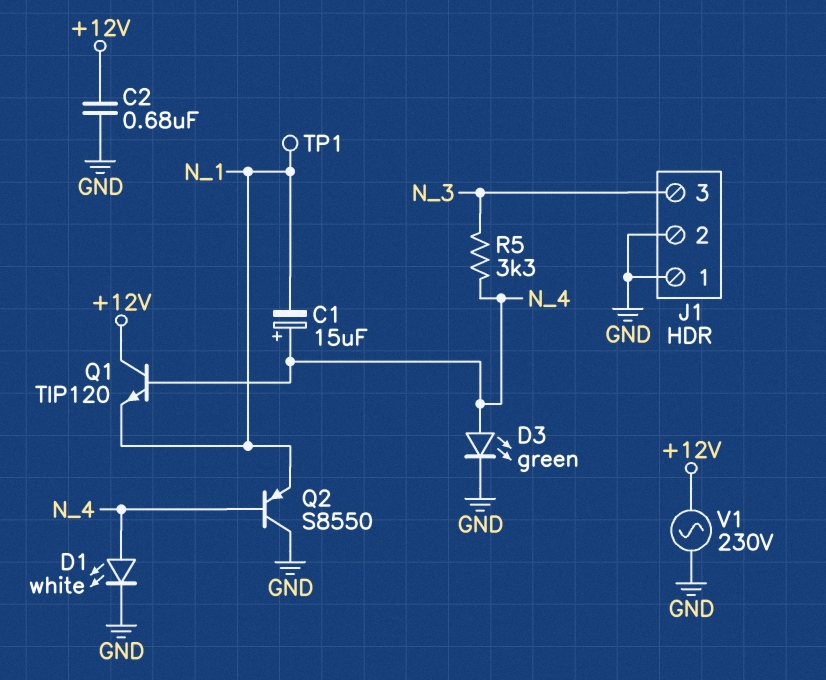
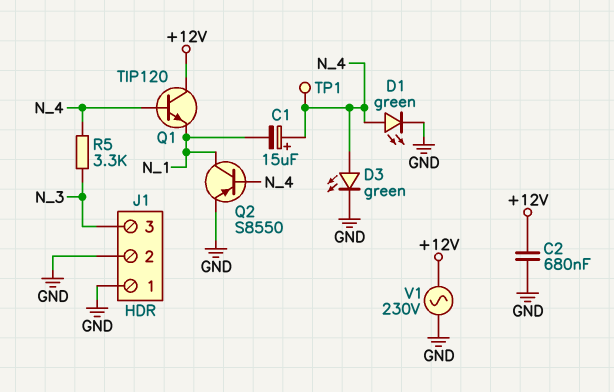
D1: LED white (A N_4, K GND) -> LED green (A N_4, K GND)
Q2: PNP S8550 (B N_4, C GND, E N_1) -> PNP S8550 (B N_4, C N_1, E GND)
TP1: test point (N_1) -> test point (N_4)

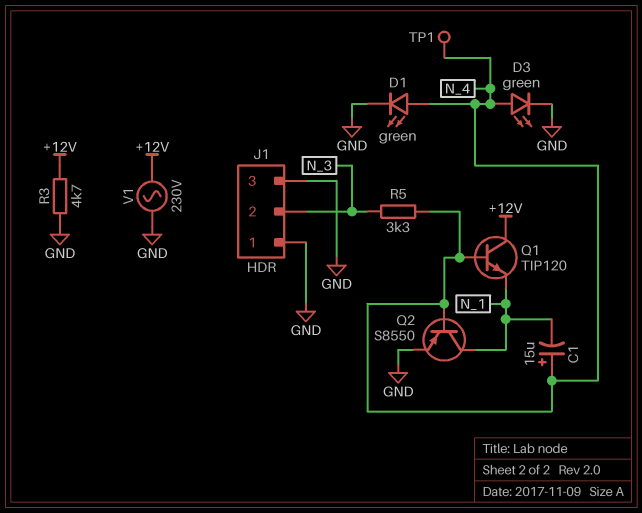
C2: 680nF (+12V, GND) -> none
J1 pin 2: GND -> N_3
J1 pin 3: N_3 -> GND
R3: none -> 4.7k (+12V, GND)

